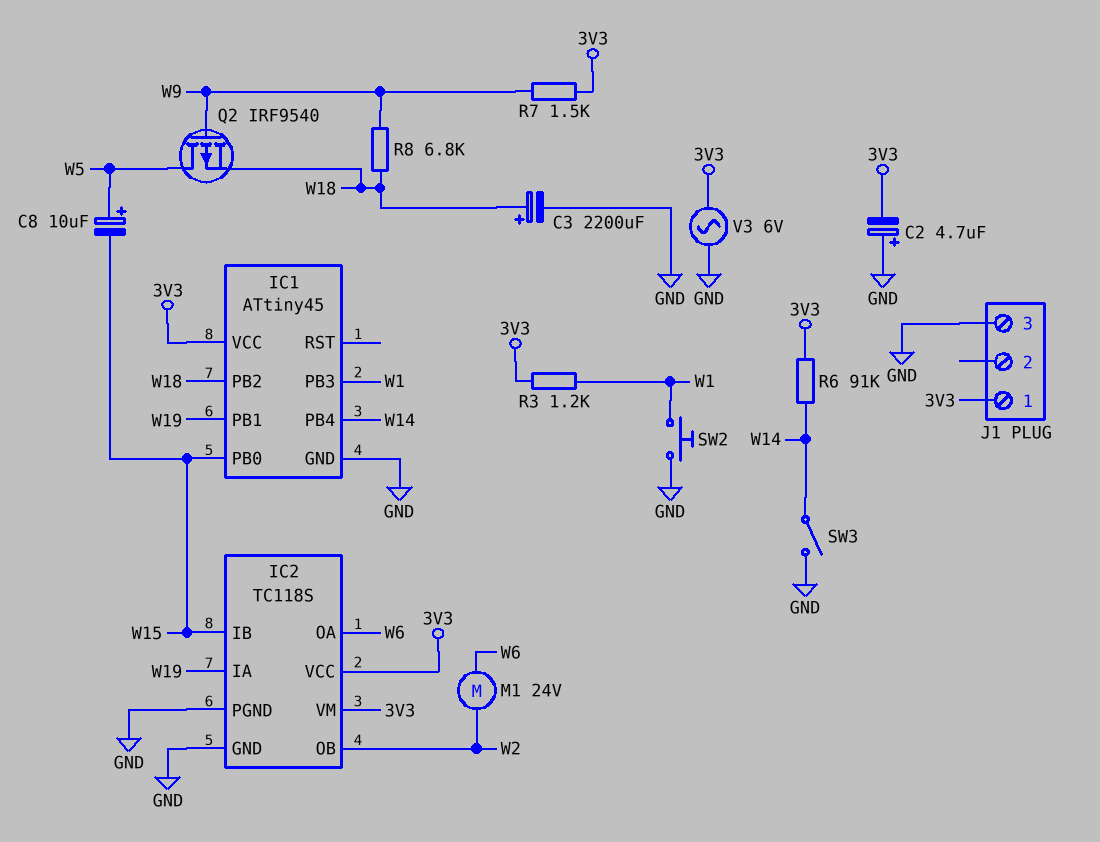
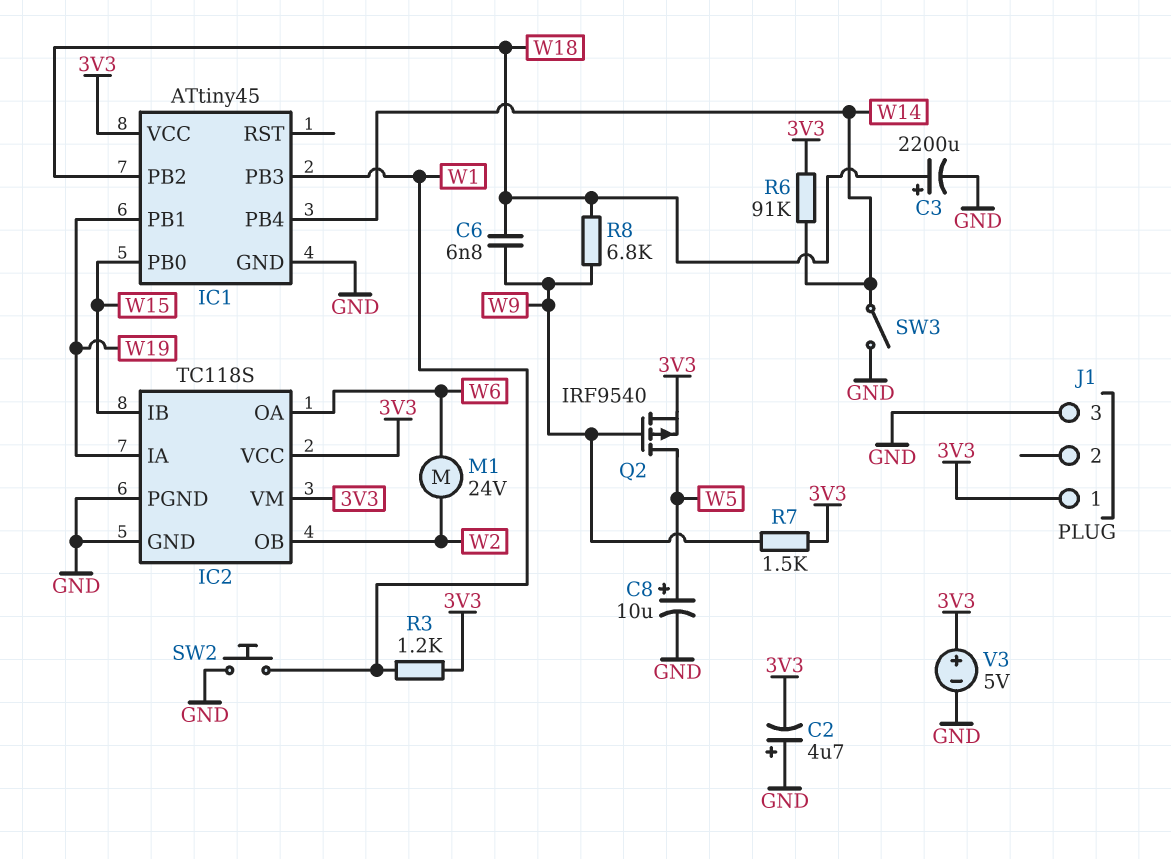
C6: none -> 6.8nF (W9, W18)
C8: 10uF (plus W5, minus W15) -> 10uF (plus W5, minus GND)
Q2: PMOS IRF9540 (G W9, D W5, S W18) -> PMOS IRF9540 (G W9, D W5, S 3V3)
V3: AC 6V (3V3, GND) -> 5V (plus 3V3, minus GND)

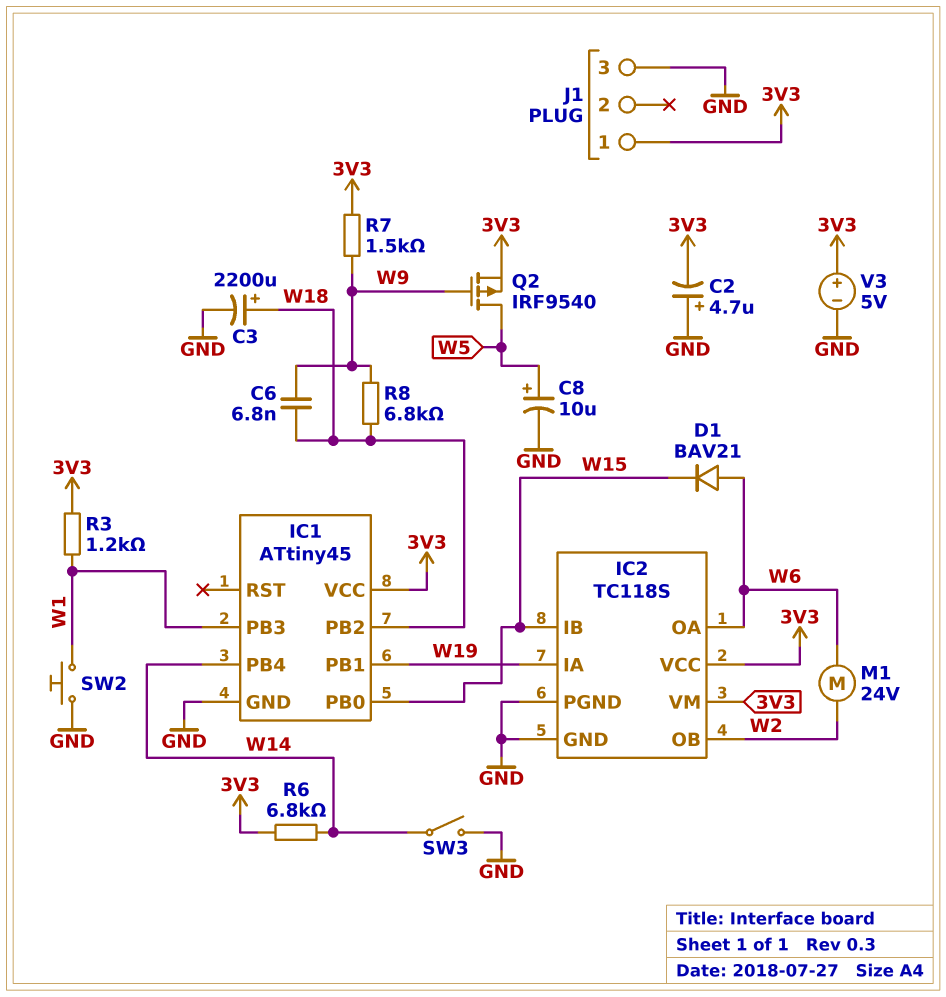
D1: none -> diode BAV21 (A W6, K W15)
R6: 91k (3V3, W14) -> 6.8k (3V3, W14)

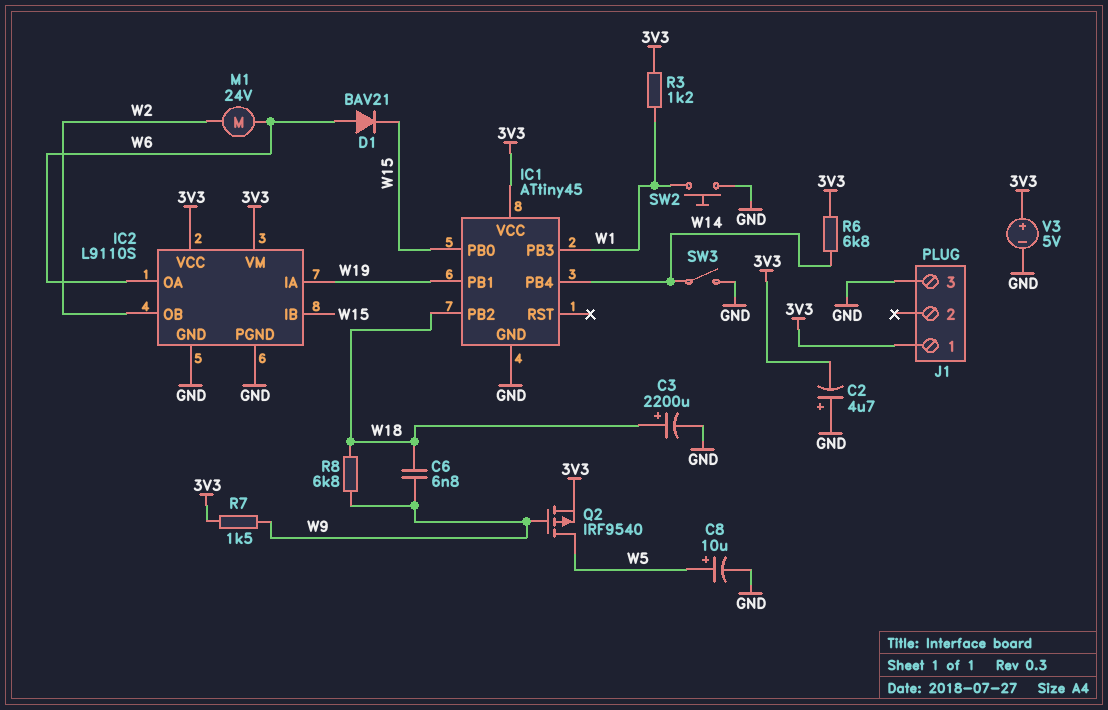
IC2: TC118S -> L9110S

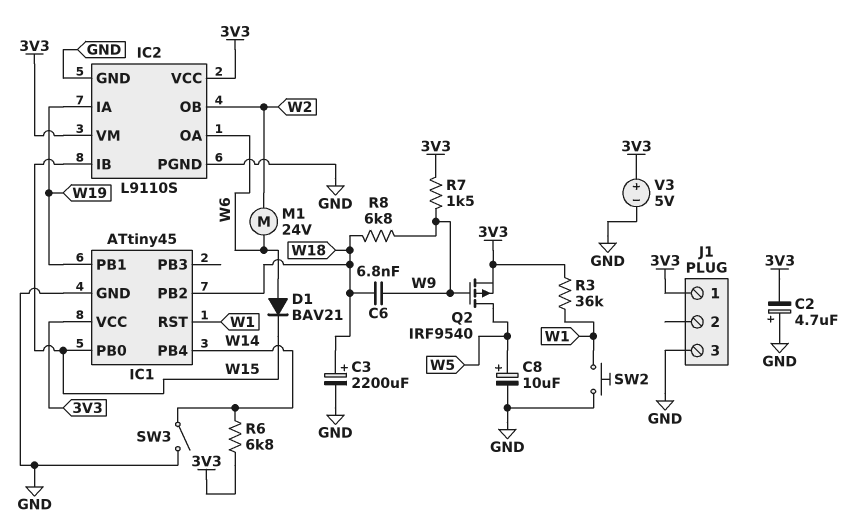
IC1 pin PB3: W1 -> none
IC1 pin RST: none -> W1
R3: 1.2k (3V3, W1) -> 36k (3V3, W1)

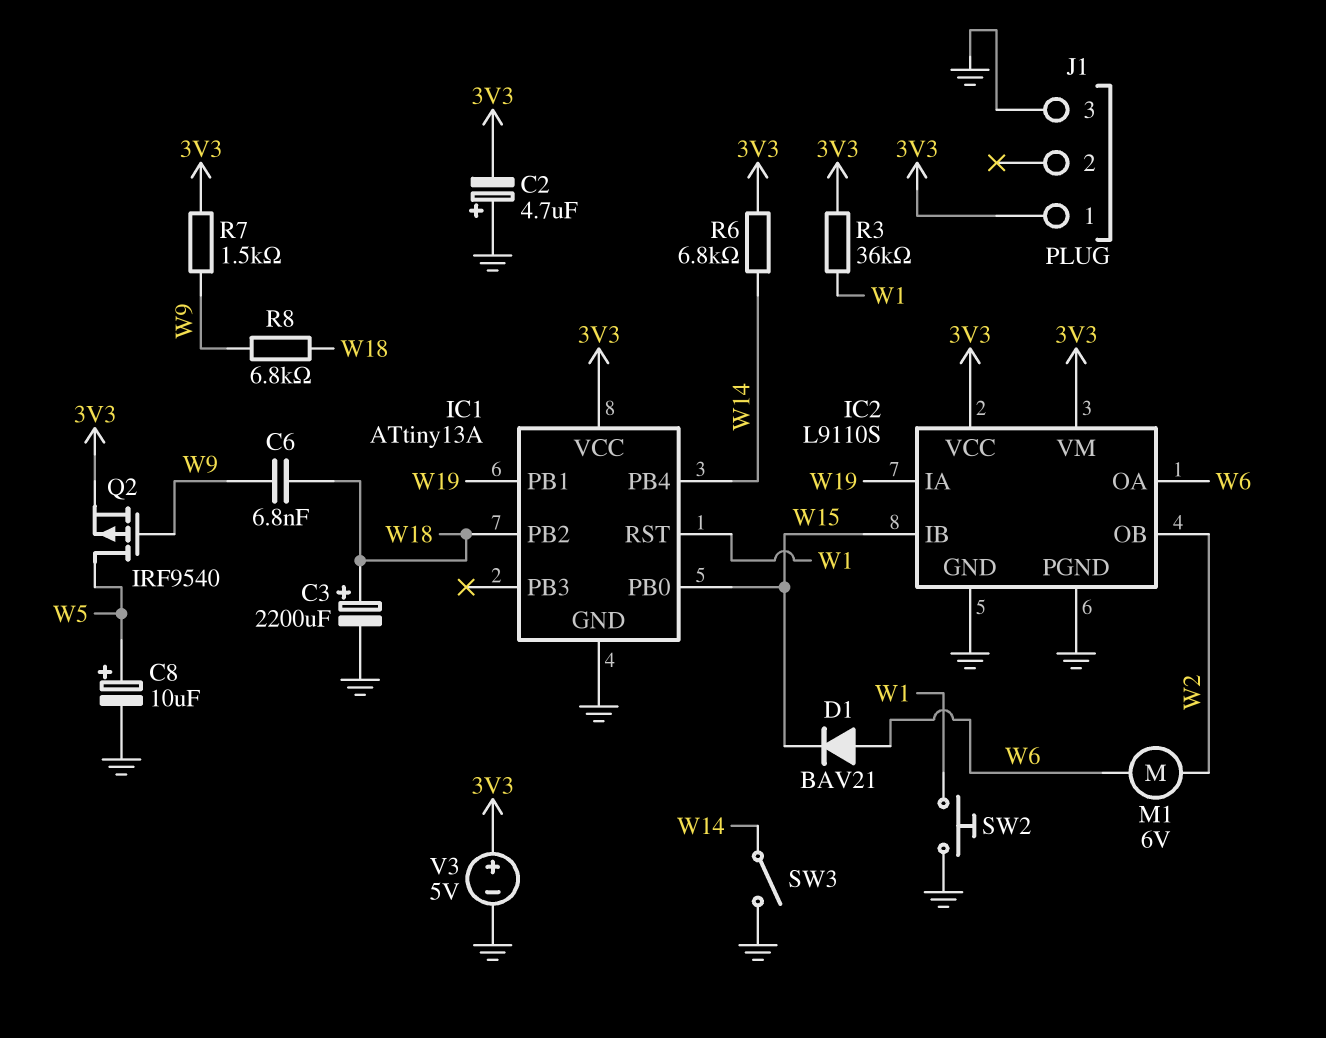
IC1: ATtiny45 -> ATtiny13A
M1: motor 24V (W2, W6) -> motor 6V (W2, W6)

